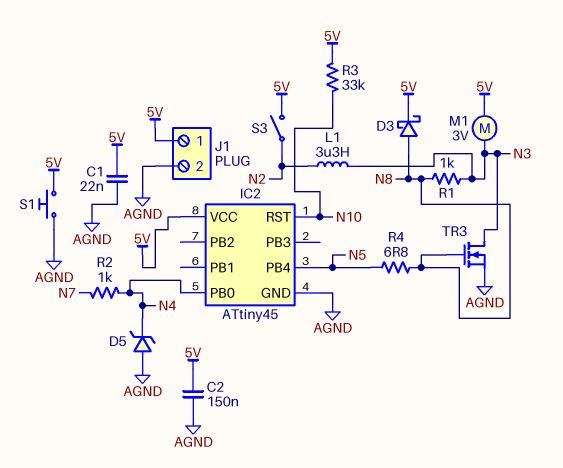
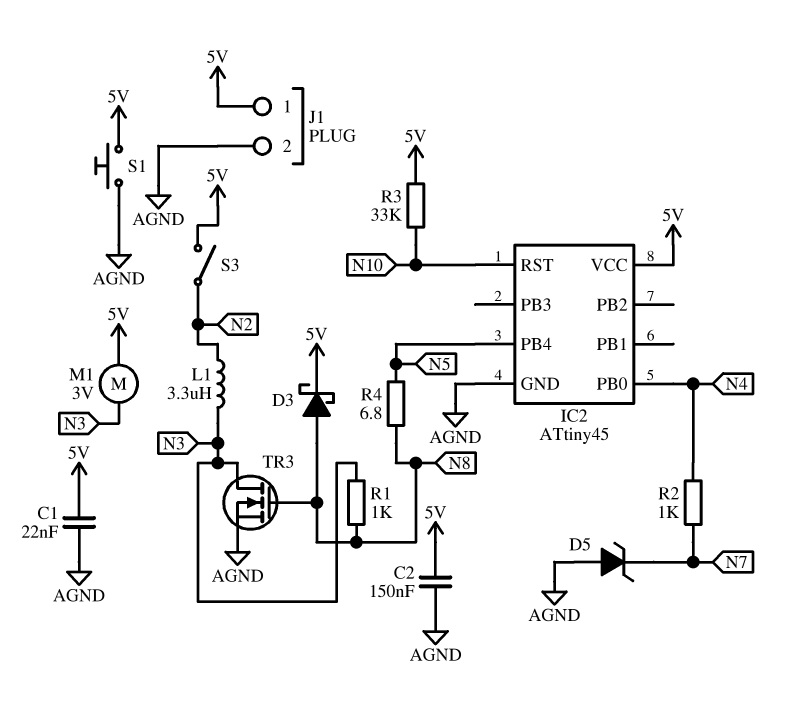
D5: zener (A AGND, K N4) -> zener (A AGND, K N7)

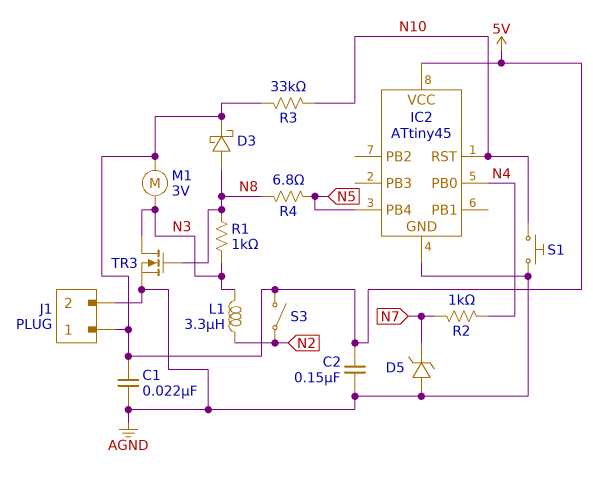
S1: button (5V, AGND) -> button (AGND, N10)

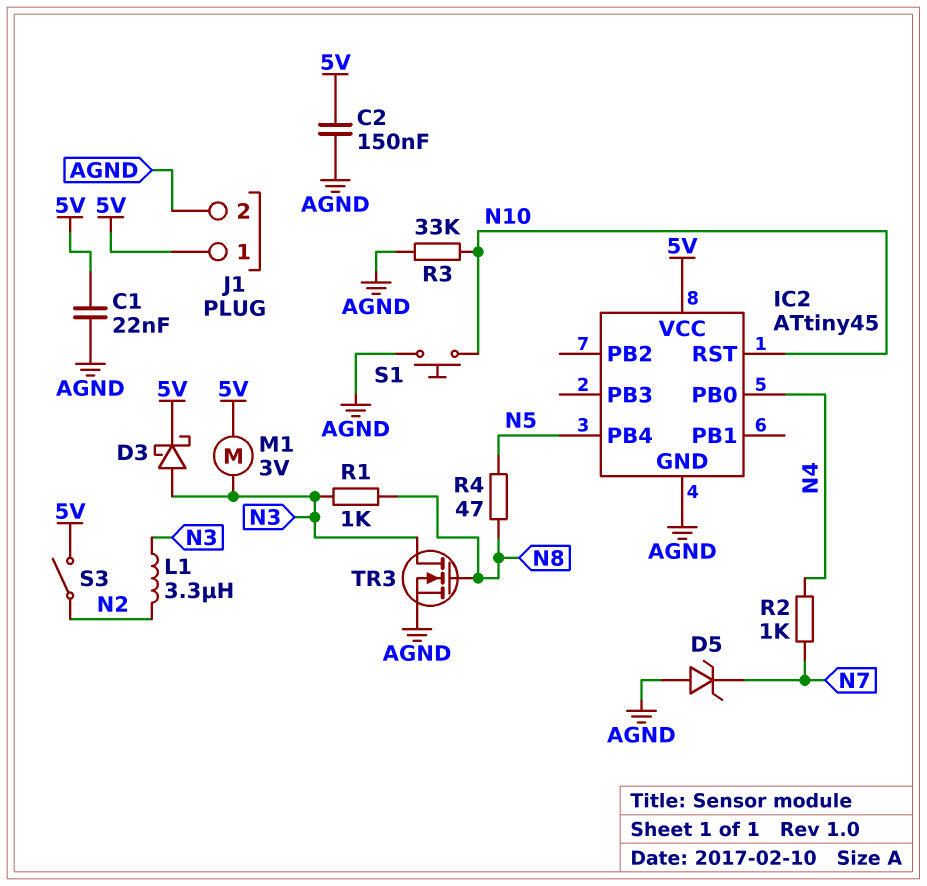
D3: schottky (A N8, K 5V) -> schottky (A N3, K 5V)
R3: 33k (5V, N10) -> 33k (AGND, N10)
R4: 6.8 (N5, N8) -> 47 (N5, N8)

